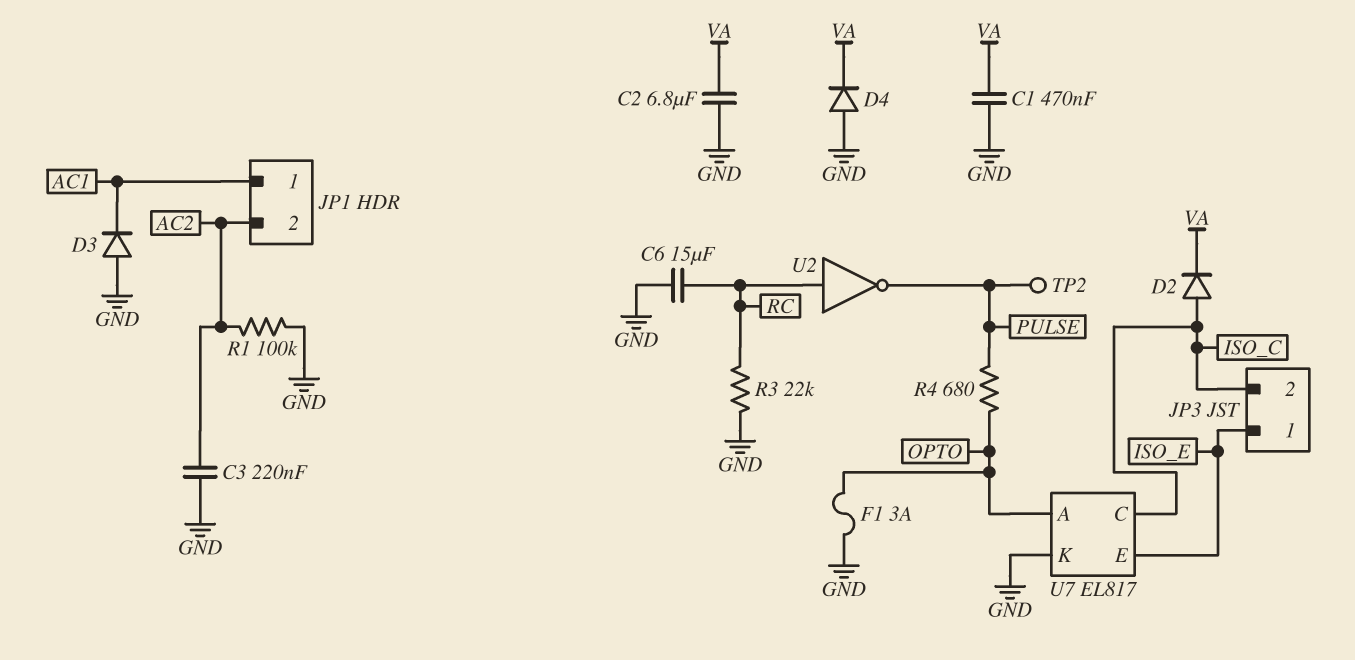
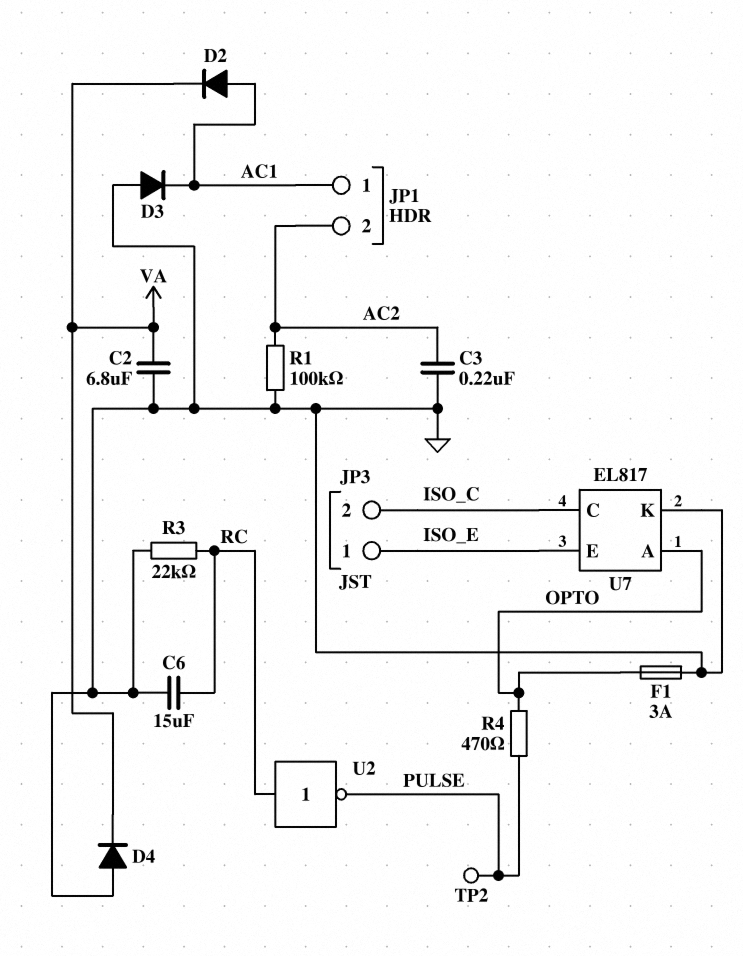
C1: 470nF (GND, VA) -> none
D2: diode (A ISO_C, K VA) -> diode (A AC1, K VA)
R4: 680 (OPTO, PULSE) -> 470 (OPTO, PULSE)

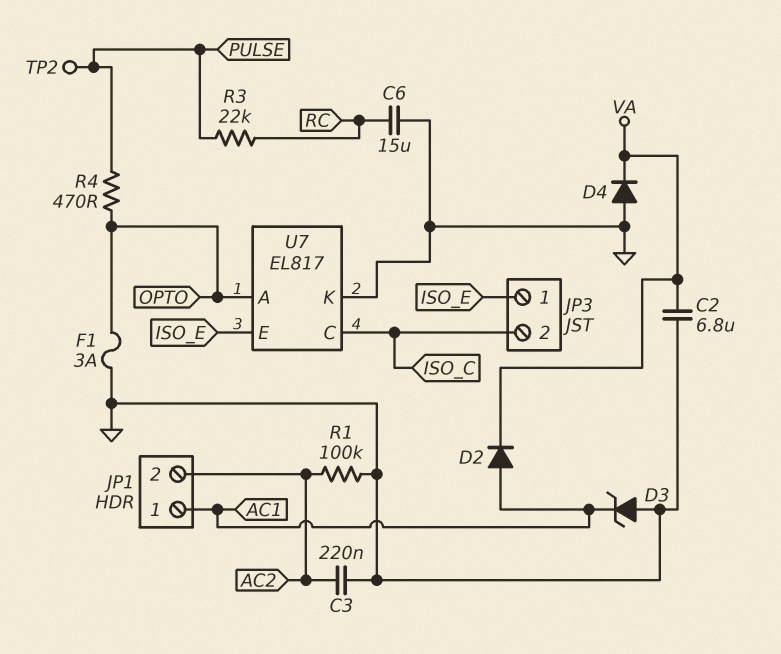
D3: diode (A GND, K AC1) -> zener (A GND, K AC1)
R3: 22k (GND, RC) -> 22k (PULSE, RC)
U2: NOT (in RC, out PULSE) -> none

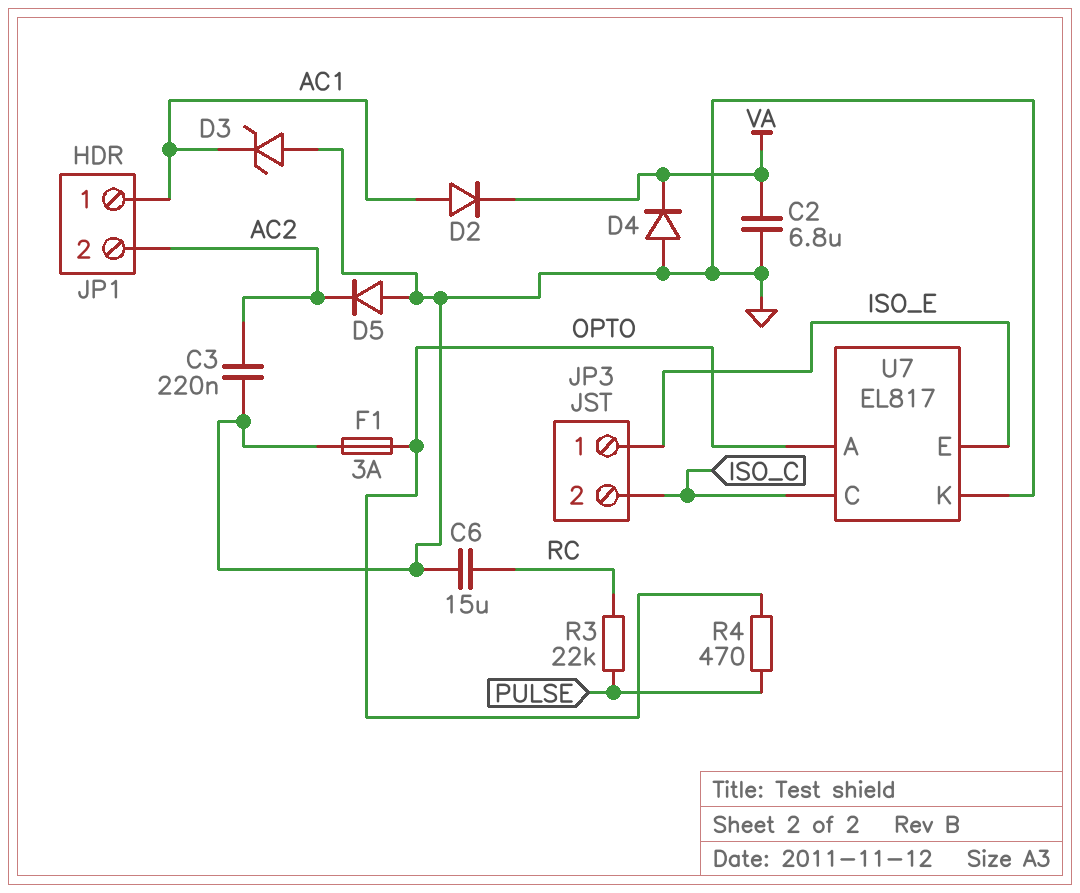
D5: none -> diode (A GND, K AC2)
R1: 100k (AC2, GND) -> none
TP2: test point (PULSE) -> none

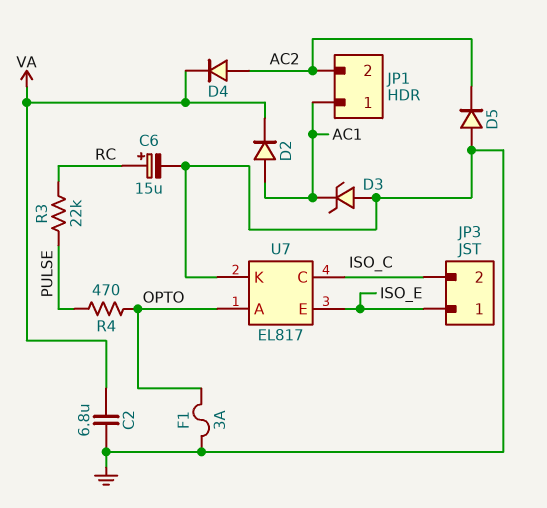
C3: 220nF (AC2, GND) -> none
C6: 15uF (GND, RC) -> 15uF (plus RC, minus GND)
D4: diode (A GND, K VA) -> diode (A AC2, K VA)

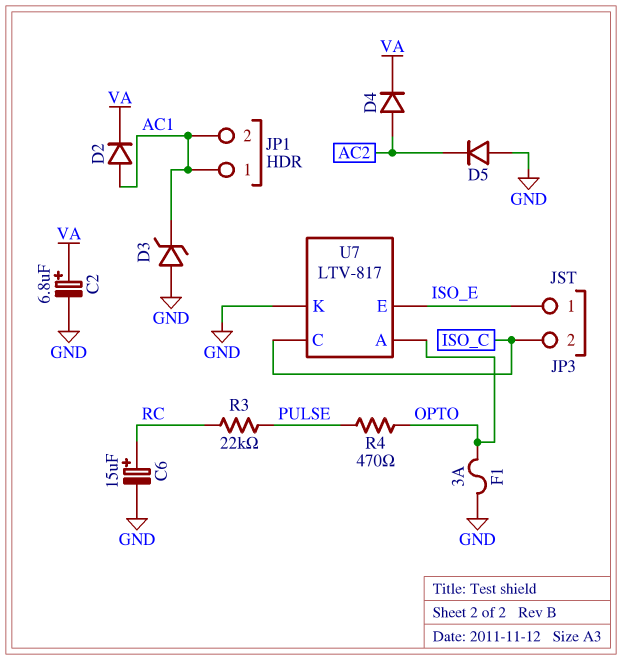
C2: 6.8uF (GND, VA) -> 6.8uF (plus VA, minus GND)
JP1 pin 2: AC2 -> AC1
U7: EL817 -> LTV-817

